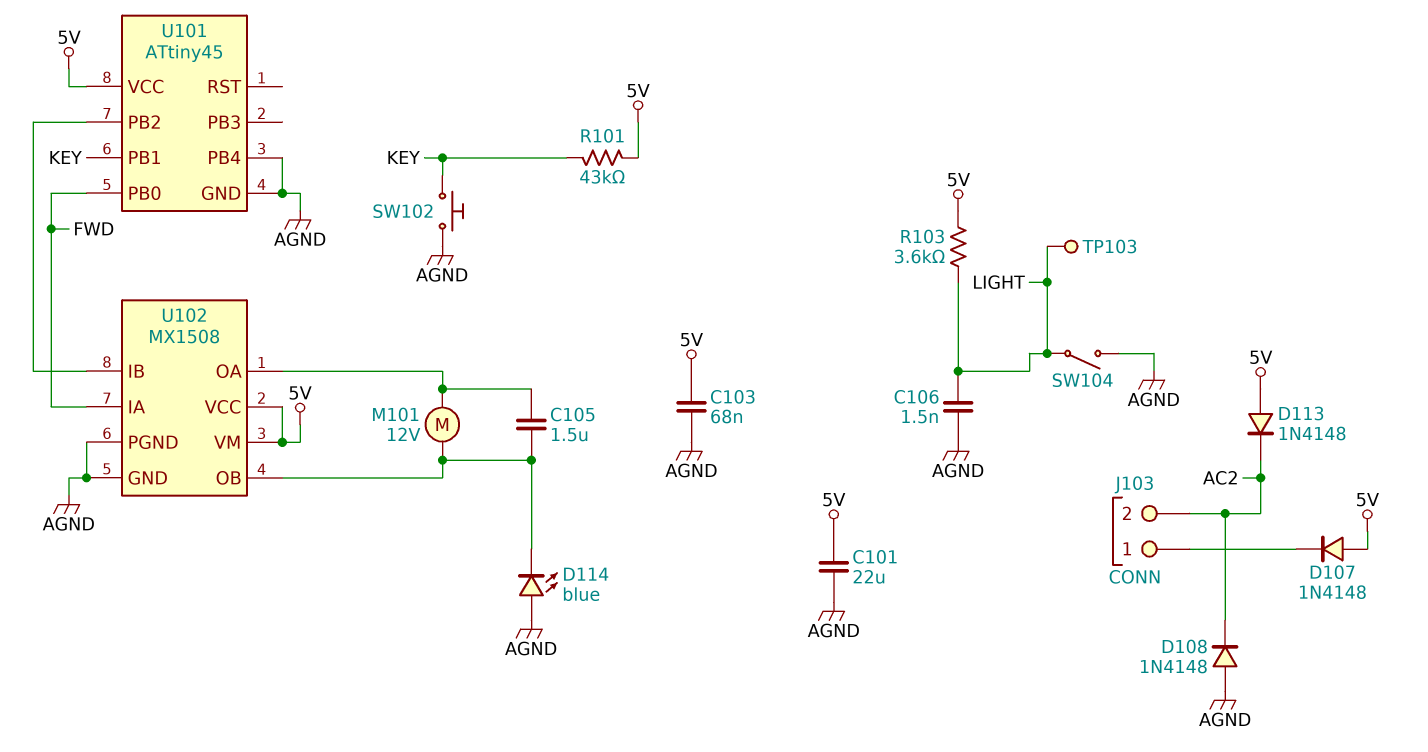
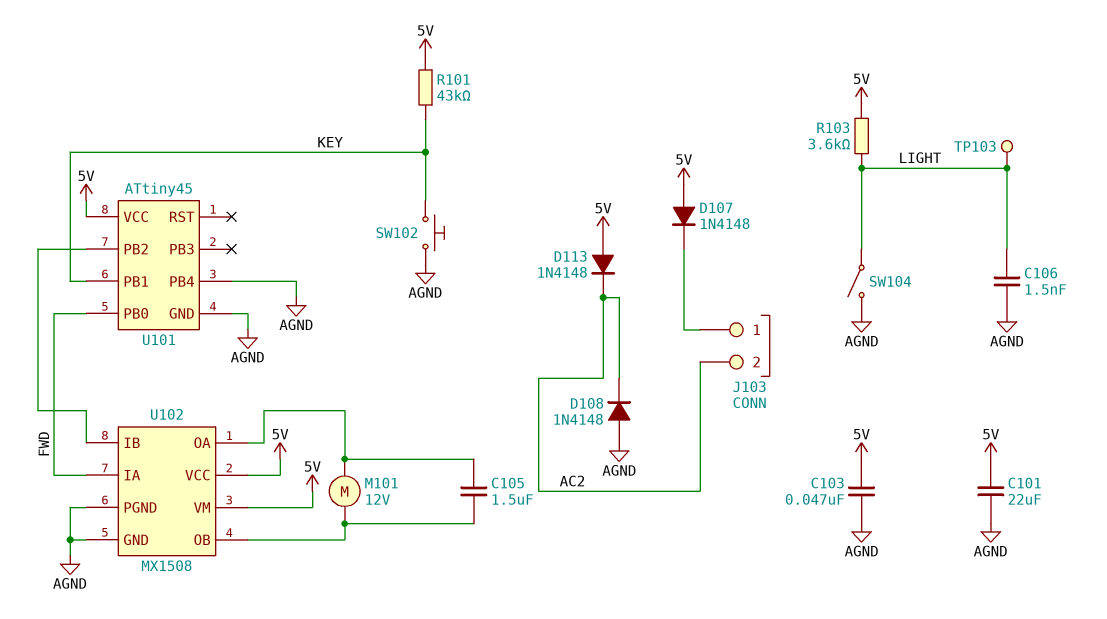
C103: 68nF (5V, AGND) -> 47nF (5V, AGND)
D114: LED blue (A AGND, K U102/OB) -> none

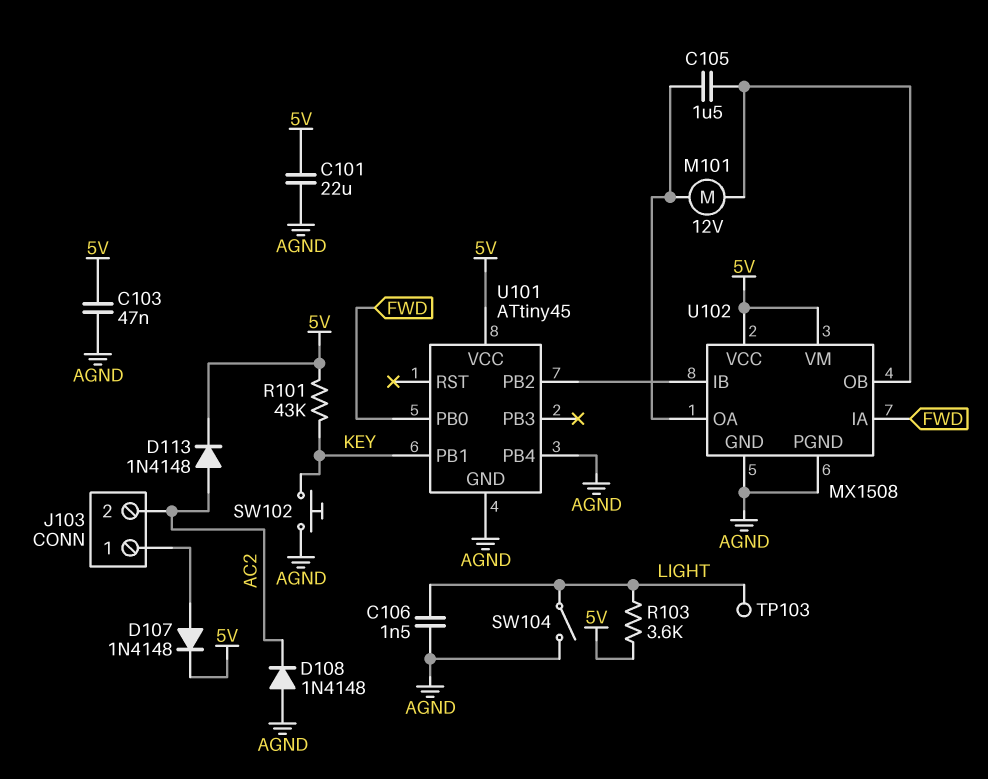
D107: diode 1N4148 (A 5V, K J103/1) -> diode 1N4148 (A J103/1, K 5V)
D113: diode 1N4148 (A 5V, K AC2) -> diode 1N4148 (A AC2, K 5V)

